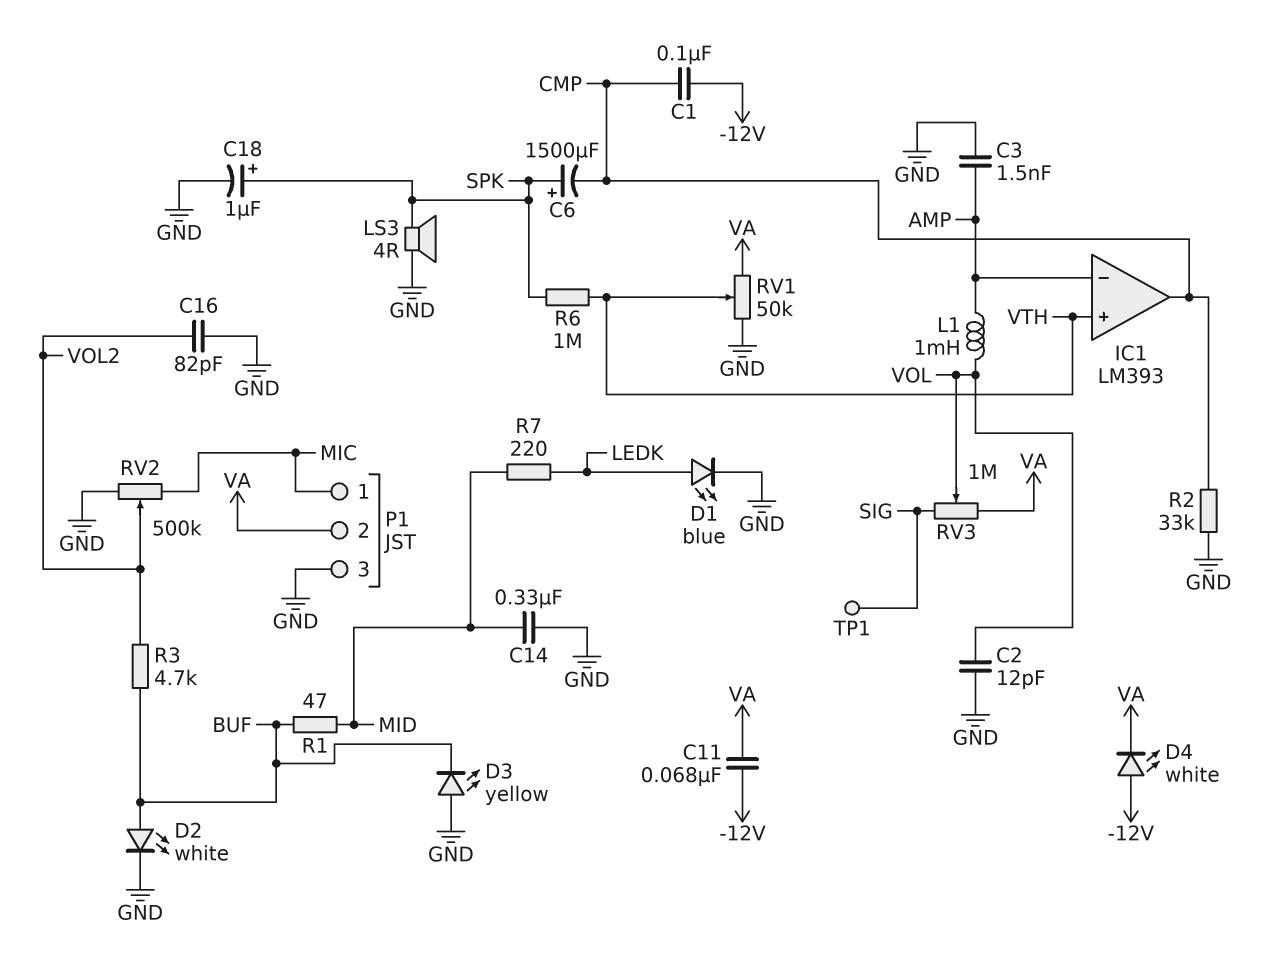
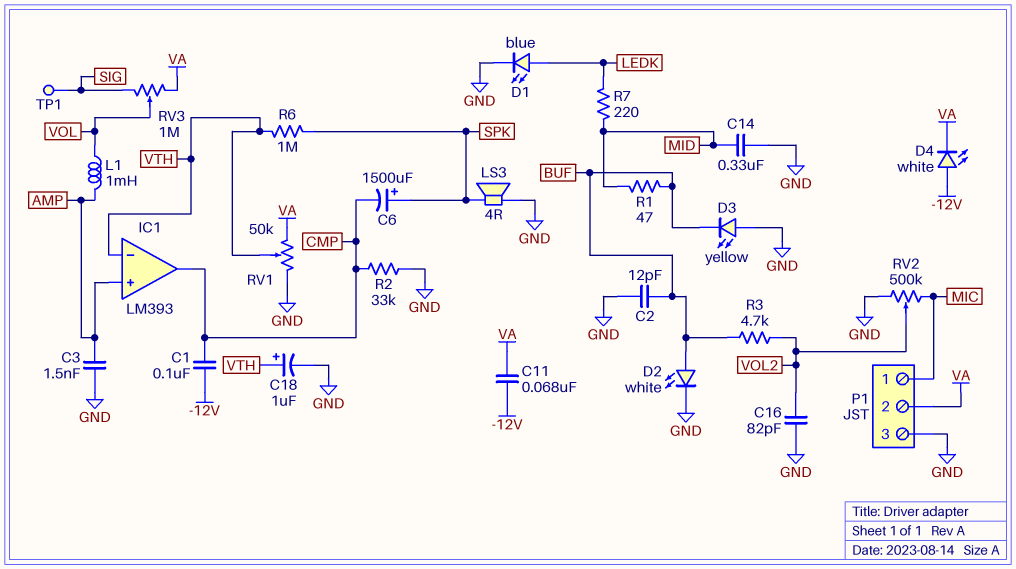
C2: 12pF (GND, VOL) -> 12pF (BUF, GND)
C18: 1uF (plus SPK, minus GND) -> 1uF (plus VTH, minus GND)
IC1 pin in+: VTH -> AMP
IC1 pin in-: AMP -> VTH

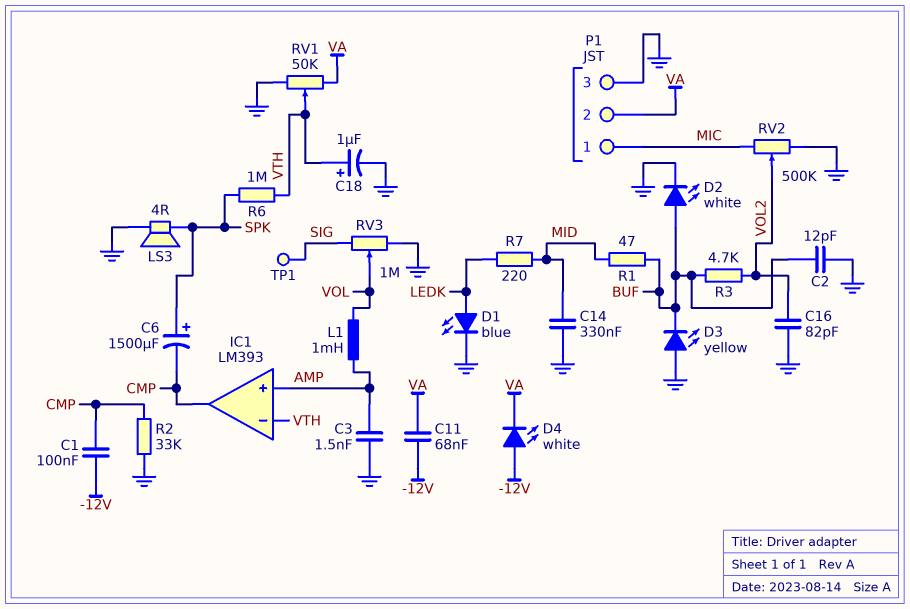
RV3: 1M (SIG, VA, wiper VOL) -> 1M (GND, SIG, wiper VOL)

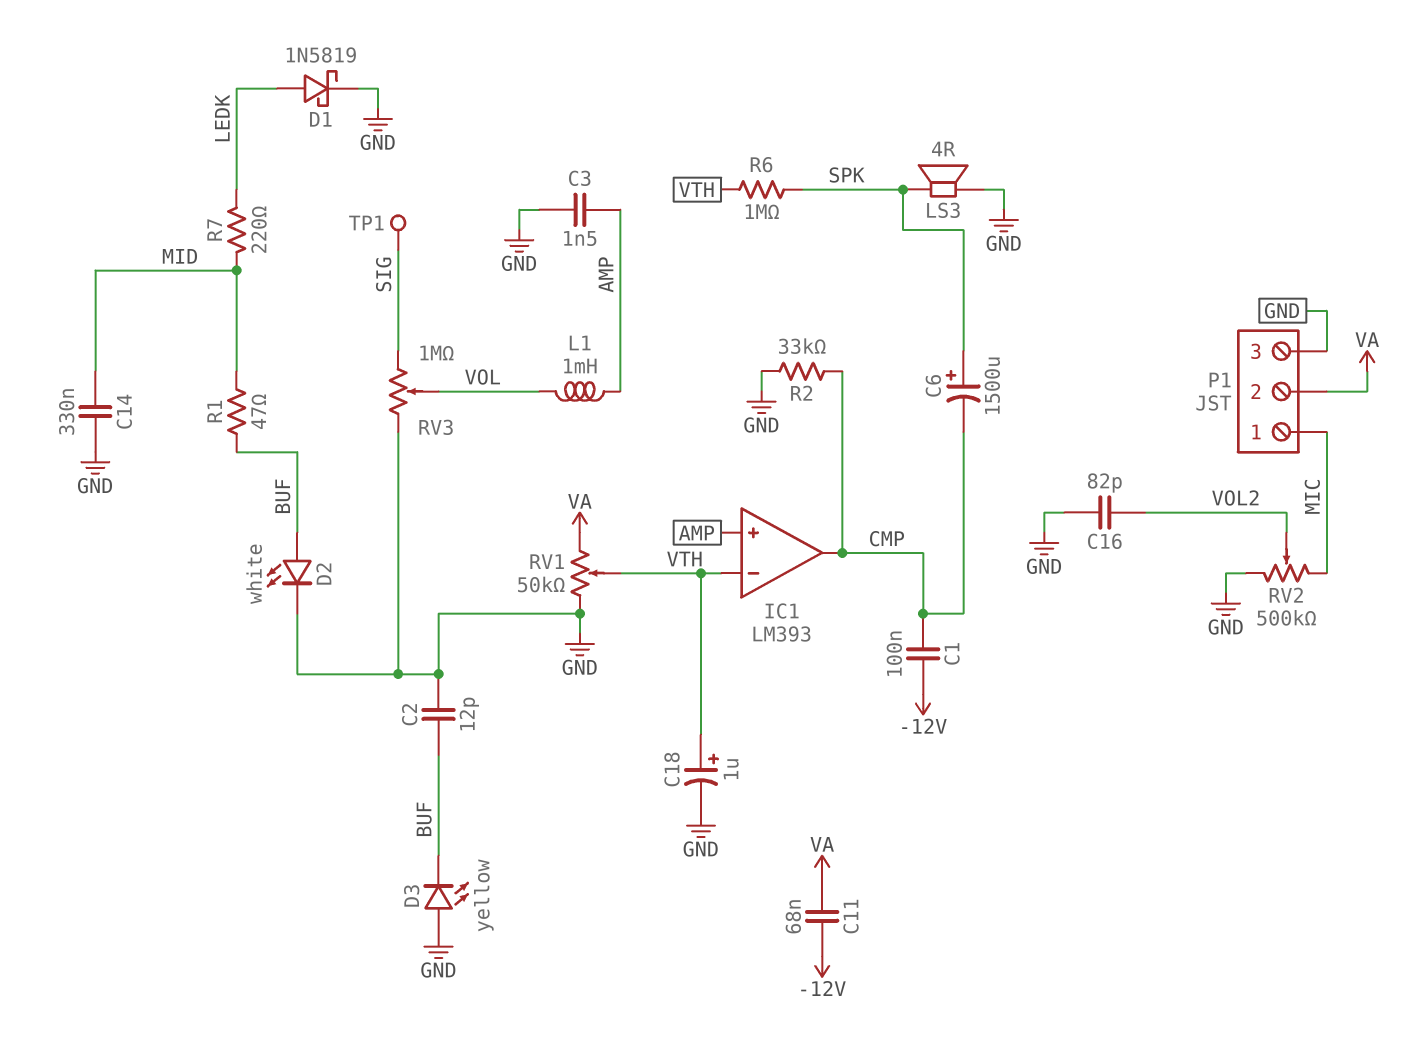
D1: LED blue (A LEDK, K GND) -> schottky 1N5819 (A LEDK, K GND)
D4: LED white (A -12V, K VA) -> none
R3: 4.7k (BUF, VOL2) -> none

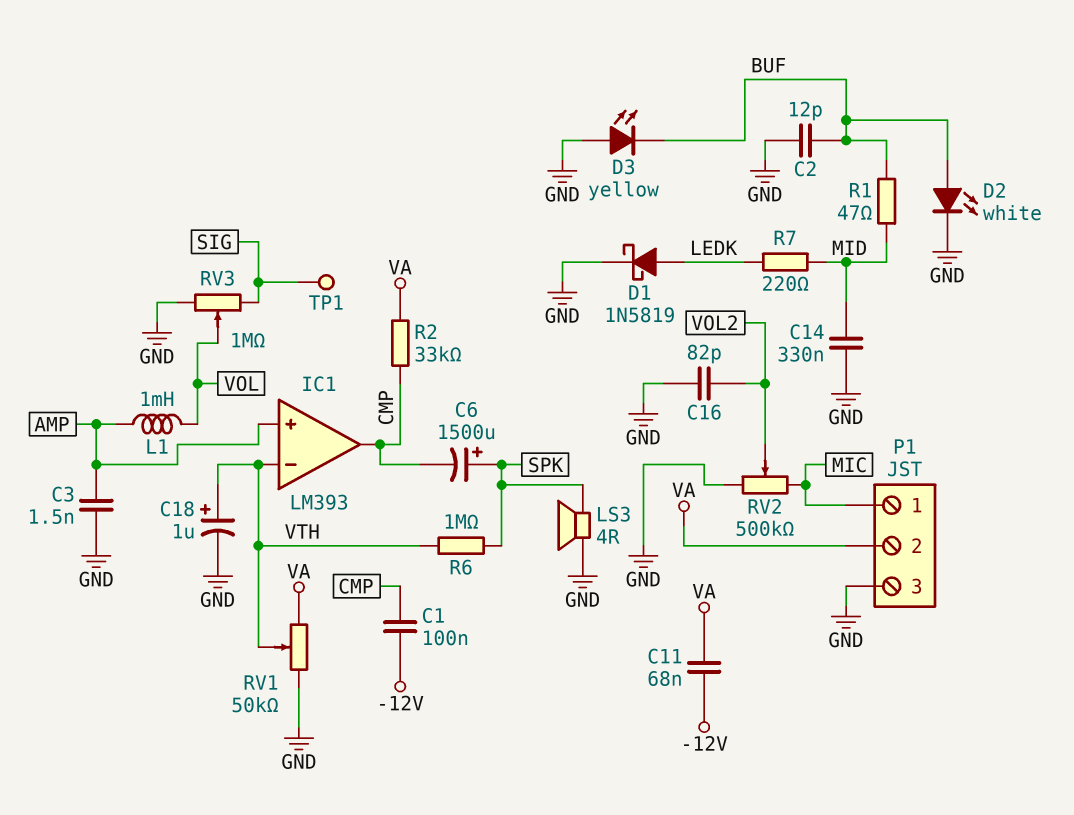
R2: 33k (CMP, GND) -> 33k (CMP, VA)

